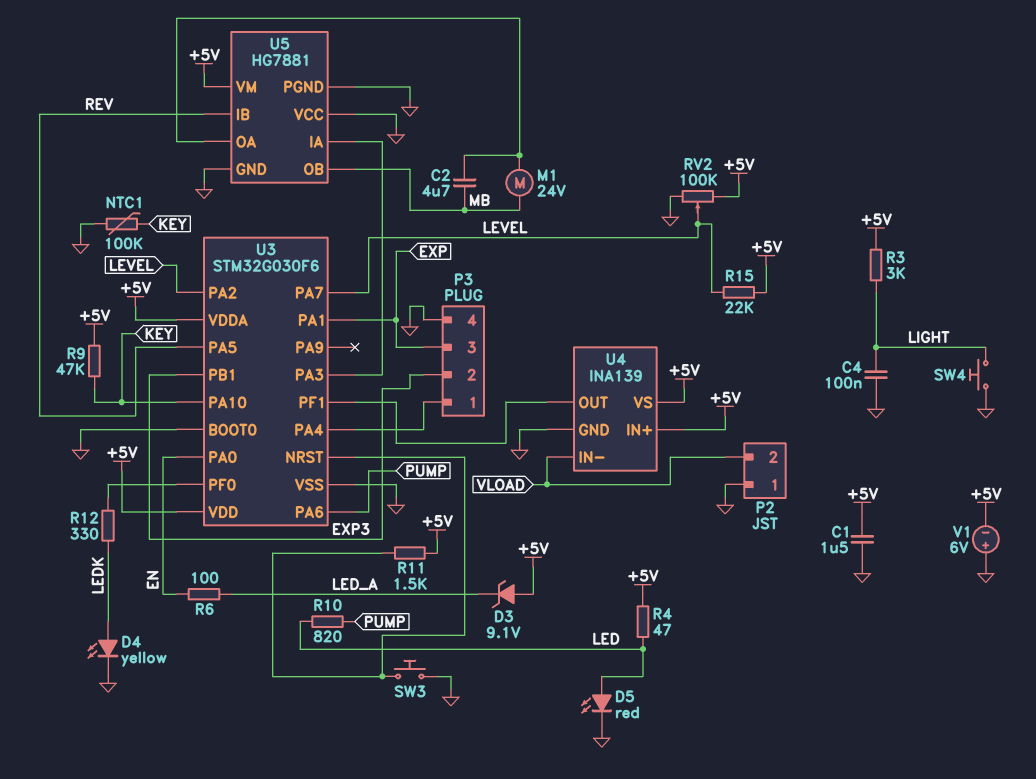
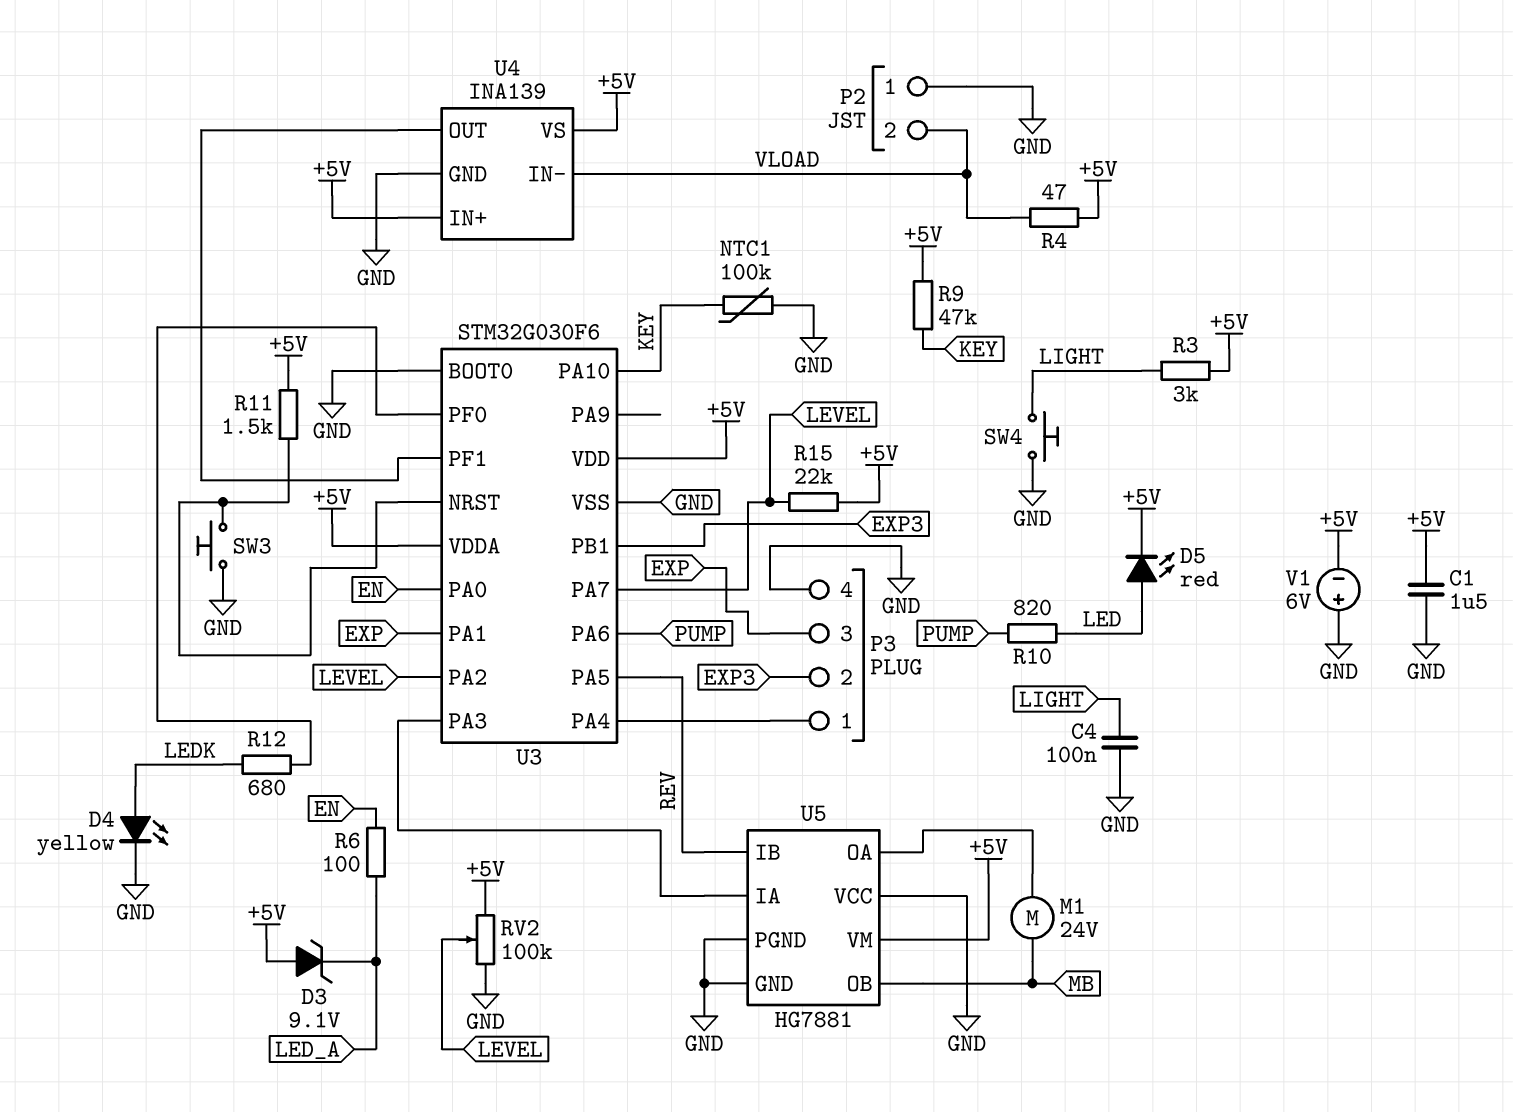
C2: 4.7uF (MB, U5/OA) -> none
D5: LED red (A LED, K GND) -> LED red (A LED, K +5V)
R4: 47 (+5V, LED) -> 47 (+5V, VLOAD)
R12: 330 (LEDK, U3/PF0) -> 680 (LEDK, U3/PF0)

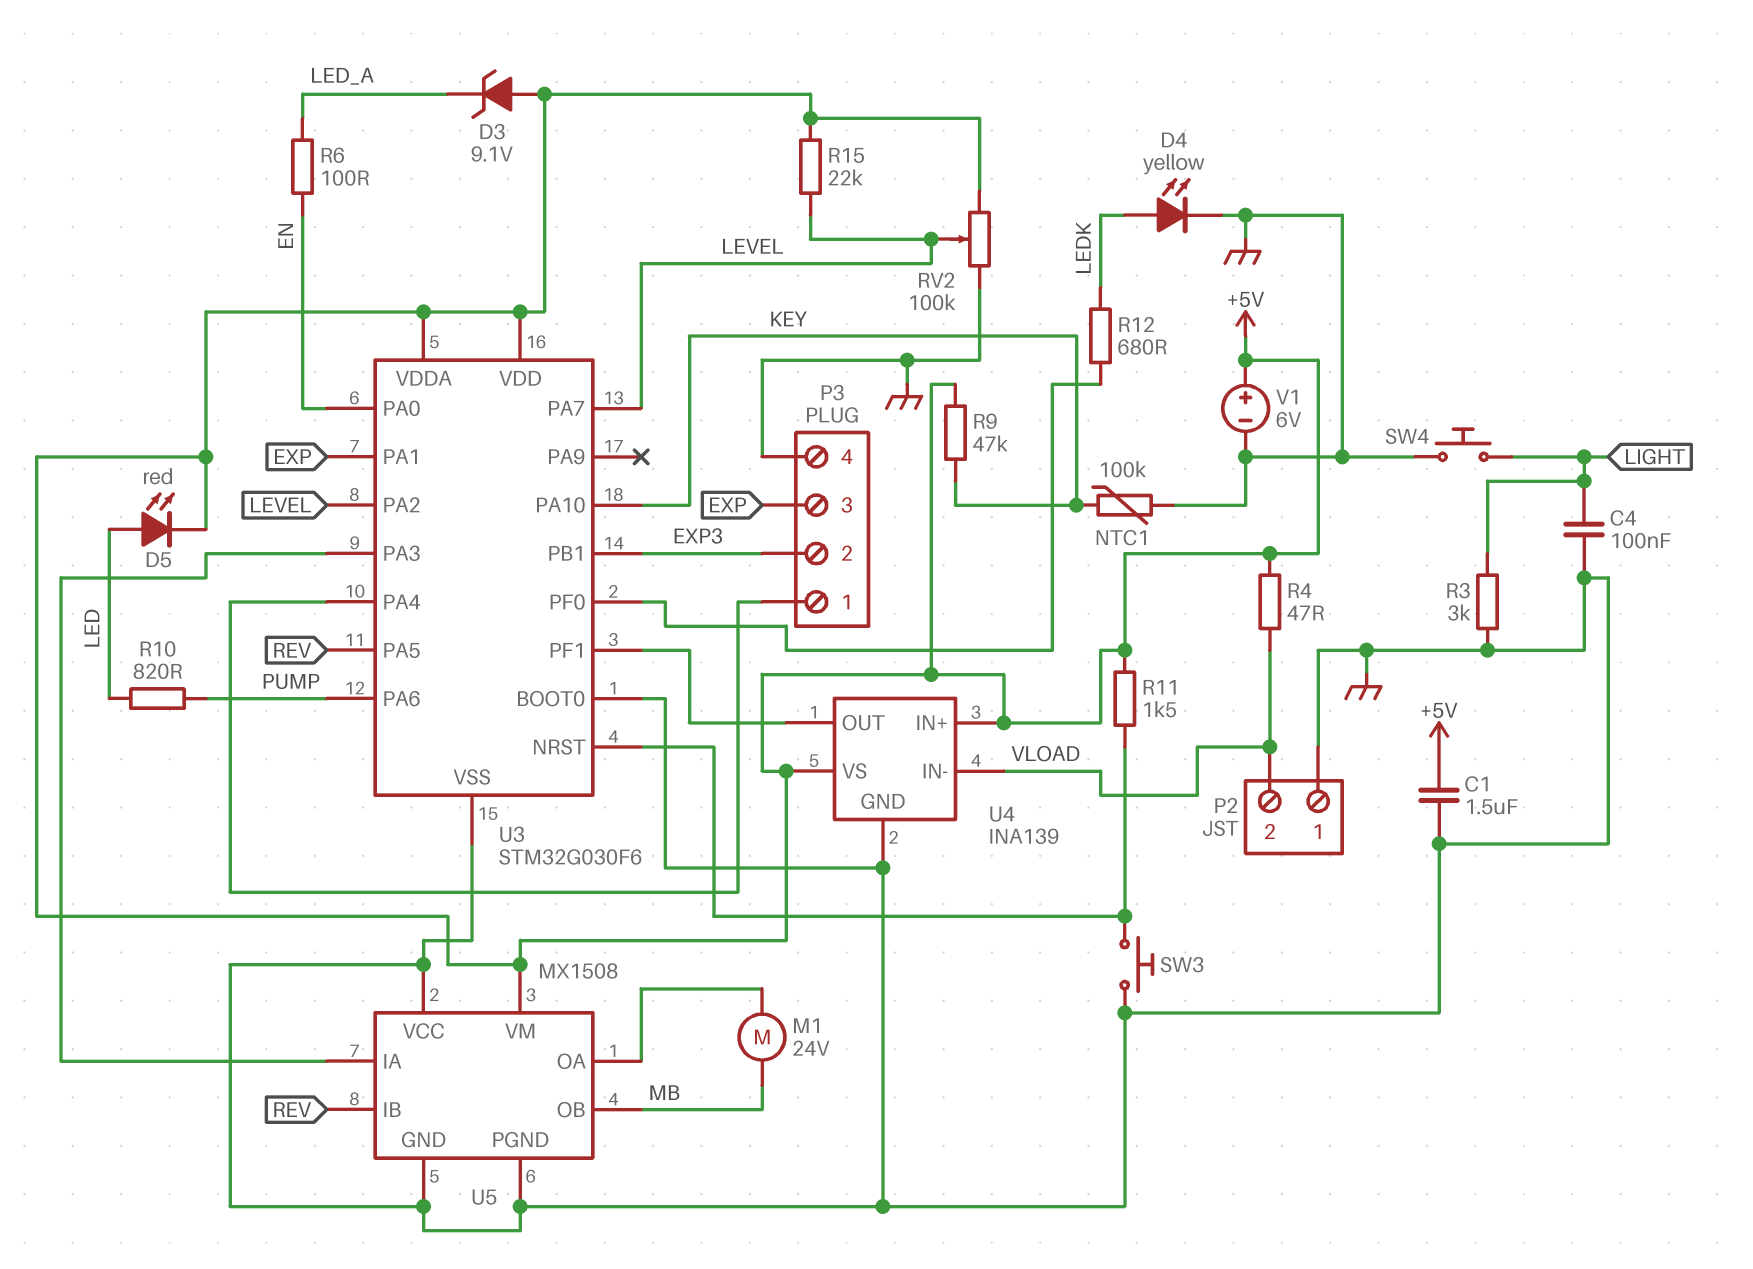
R3: 3k (+5V, LIGHT) -> 3k (GND, LIGHT)
U5: HG7881 -> MX1508
V1: 6V (plus GND, minus +5V) -> 6V (plus +5V, minus GND)

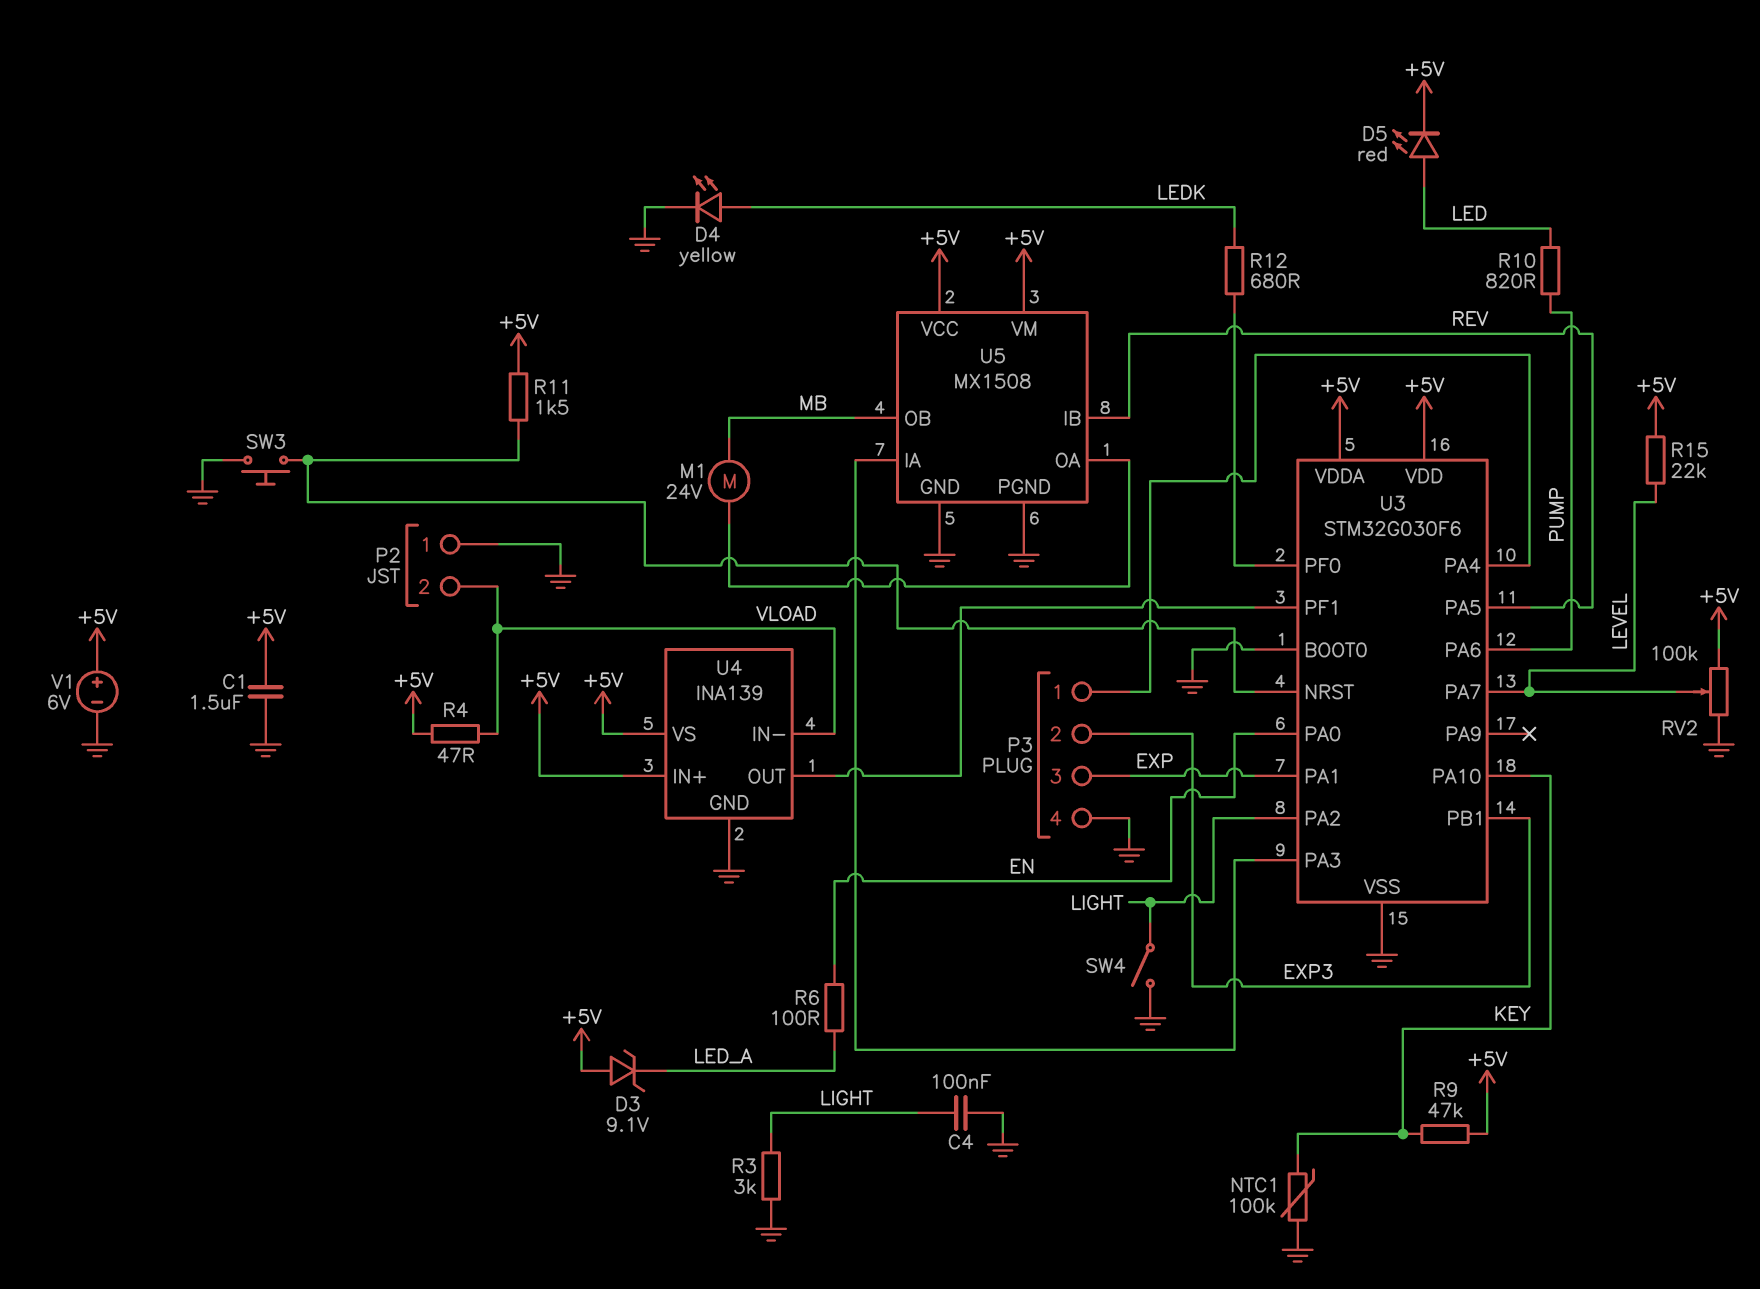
SW4: button (GND, LIGHT) -> switch (GND, LIGHT)
U3 pin PA2: LEVEL -> LIGHT
U5 pin VCC: GND -> +5V

